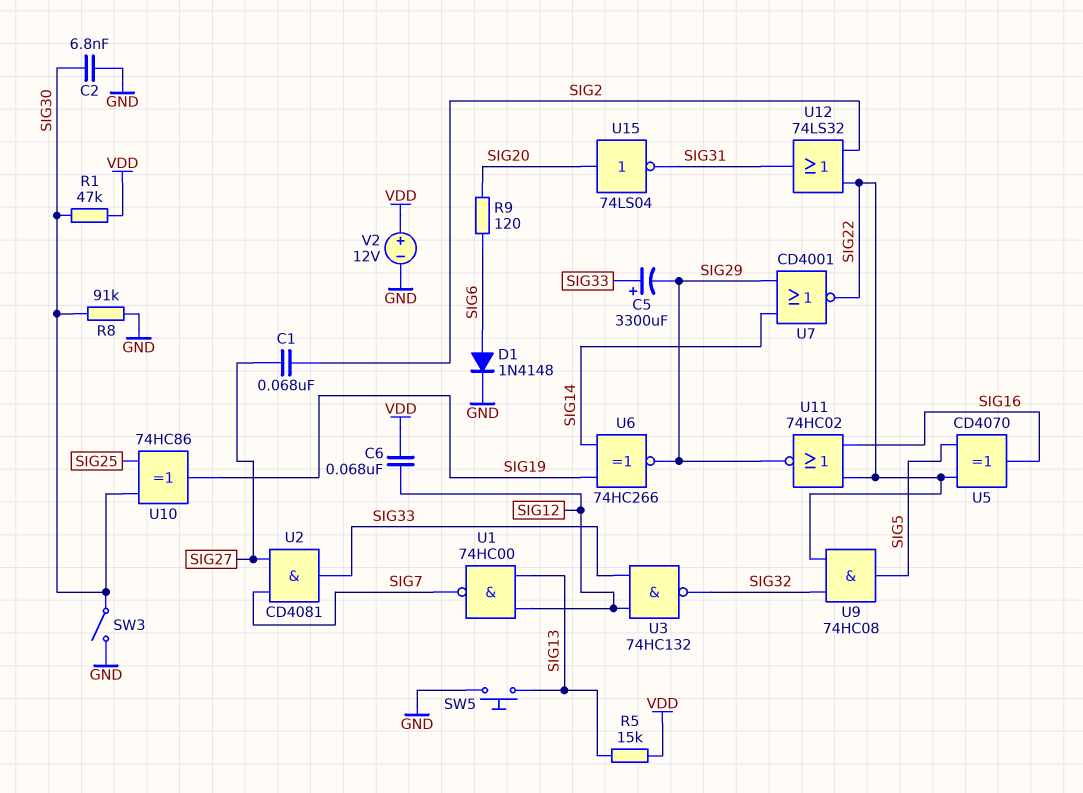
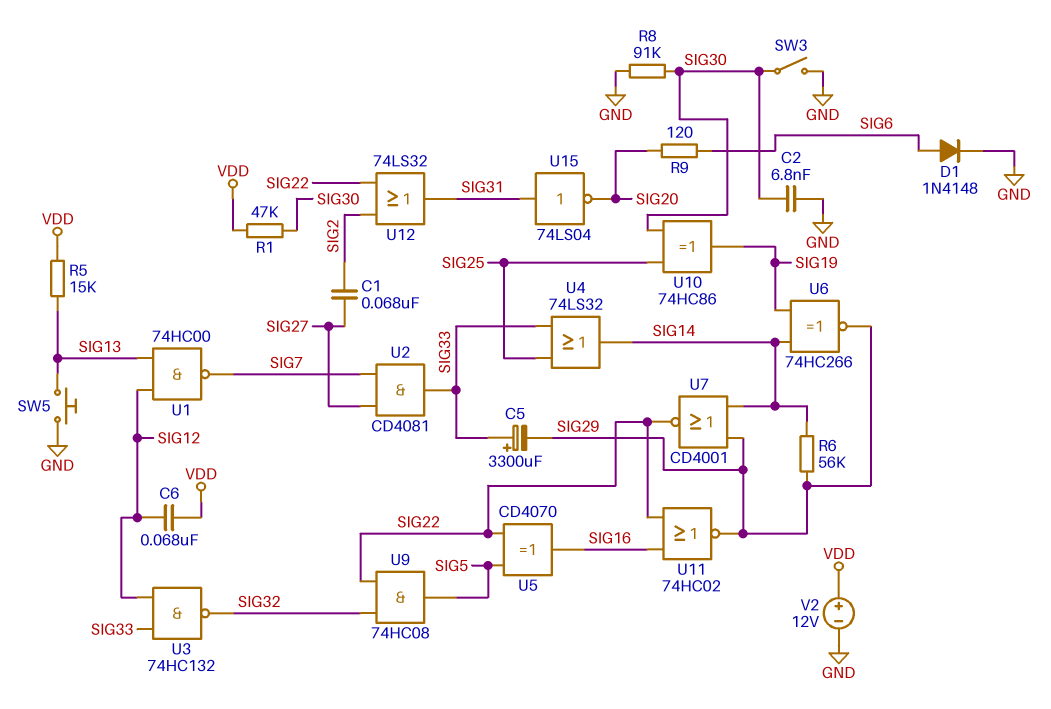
R6: none -> 56k (SIG14, SIG29)
U4: none -> OR 74LS32 (in SIG25, in SIG33, out SIG14)
U15: NOT 74LS04 (in SIG20, out SIG31) -> NOT 74LS04 (in SIG31, out SIG20)

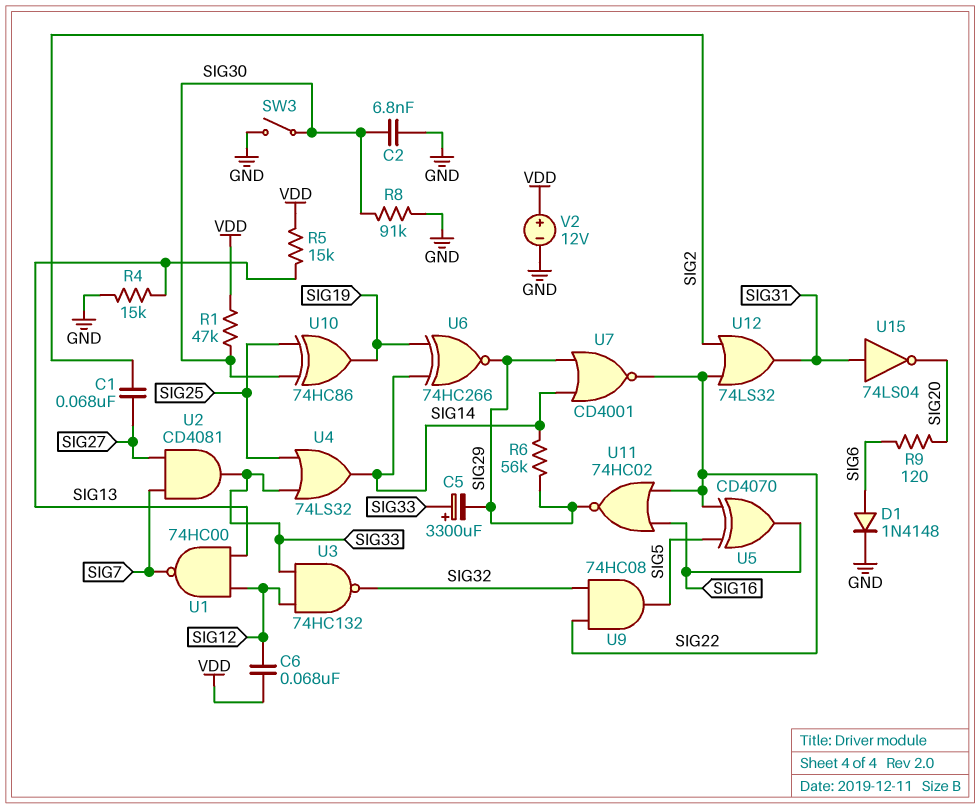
R4: none -> 15k (GND, SIG13)
SW5: button (GND, SIG13) -> none

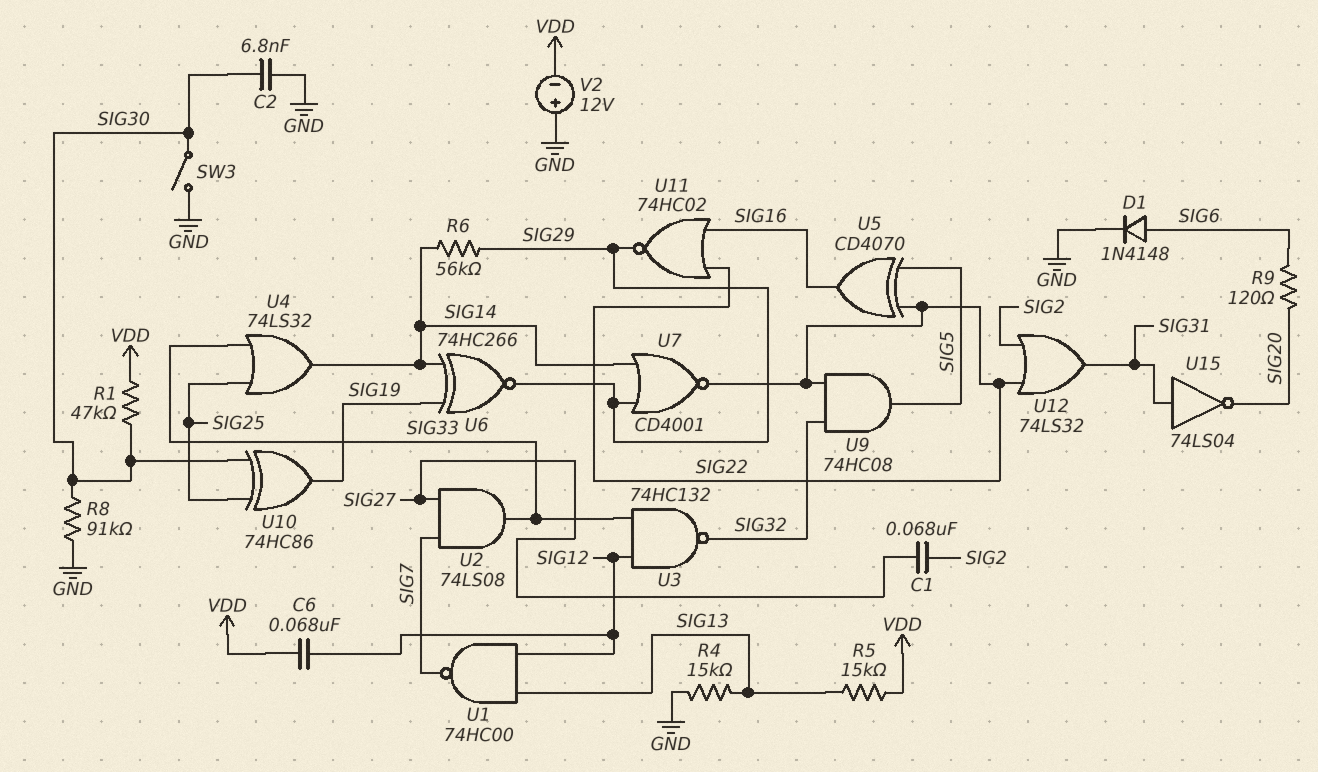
C5: 3300uF (plus SIG33, minus SIG29) -> none
U2: AND CD4081 (in SIG7, in SIG27, out SIG33) -> AND 74LS08 (in SIG7, in SIG27, out SIG33)
V2: 12V (plus VDD, minus GND) -> 12V (plus GND, minus VDD)

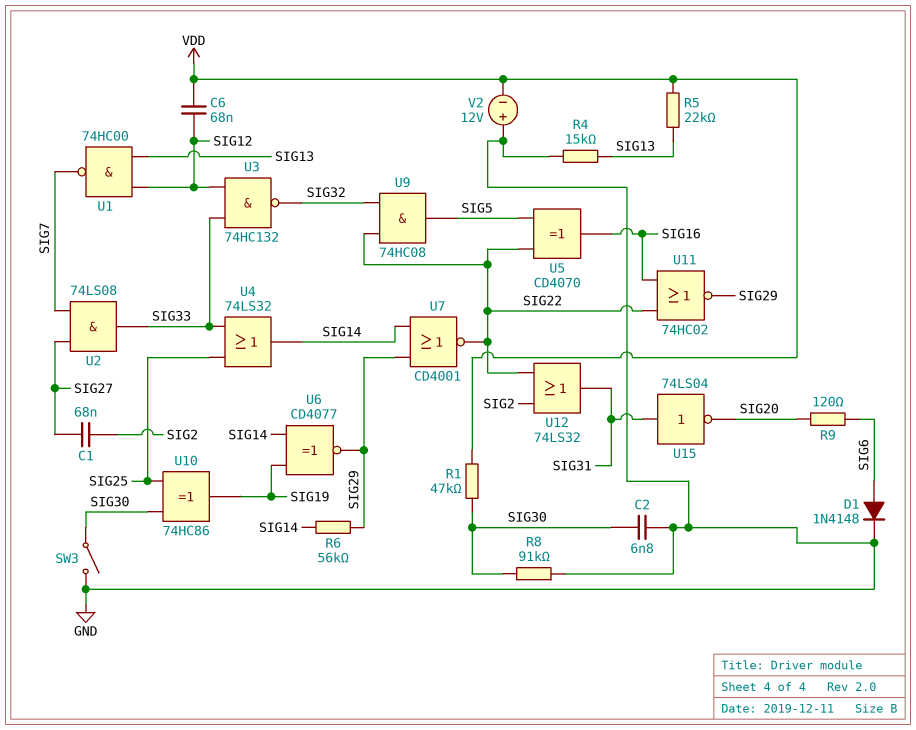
R5: 15k (SIG13, VDD) -> 22k (SIG13, VDD)
U6: XNOR 74HC266 (in SIG14, in SIG19, out SIG29) -> XNOR CD4077 (in SIG14, in SIG19, out SIG29)

